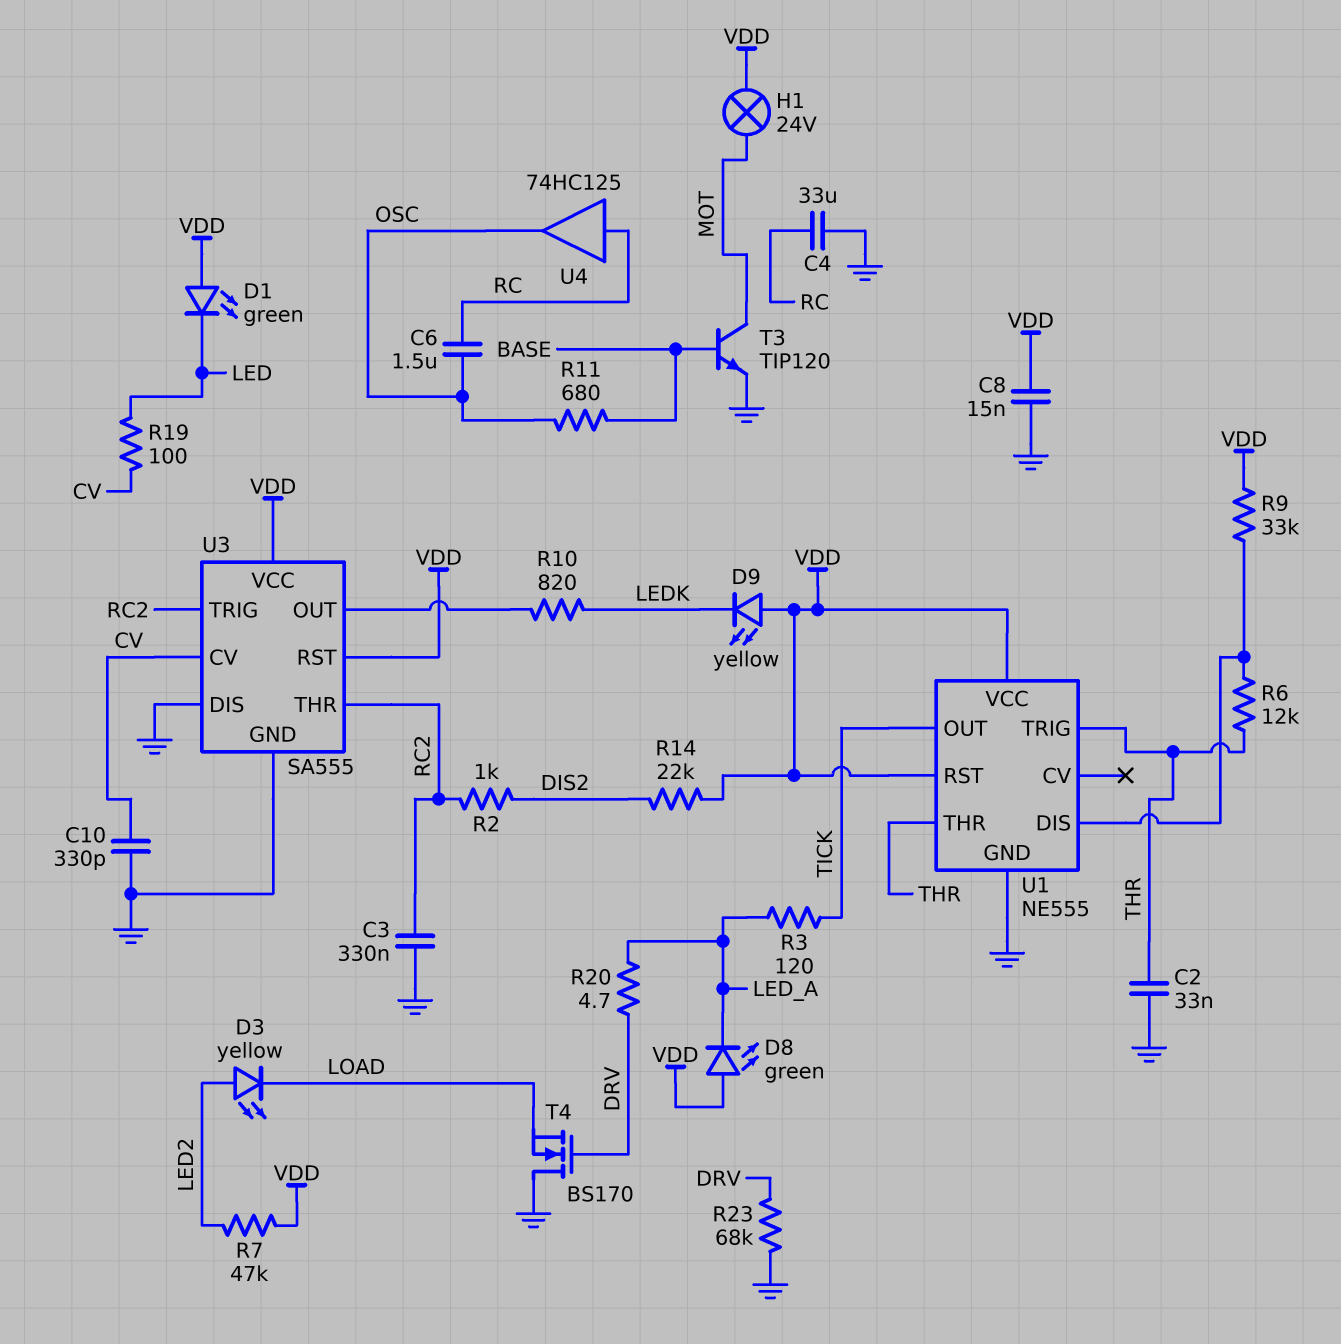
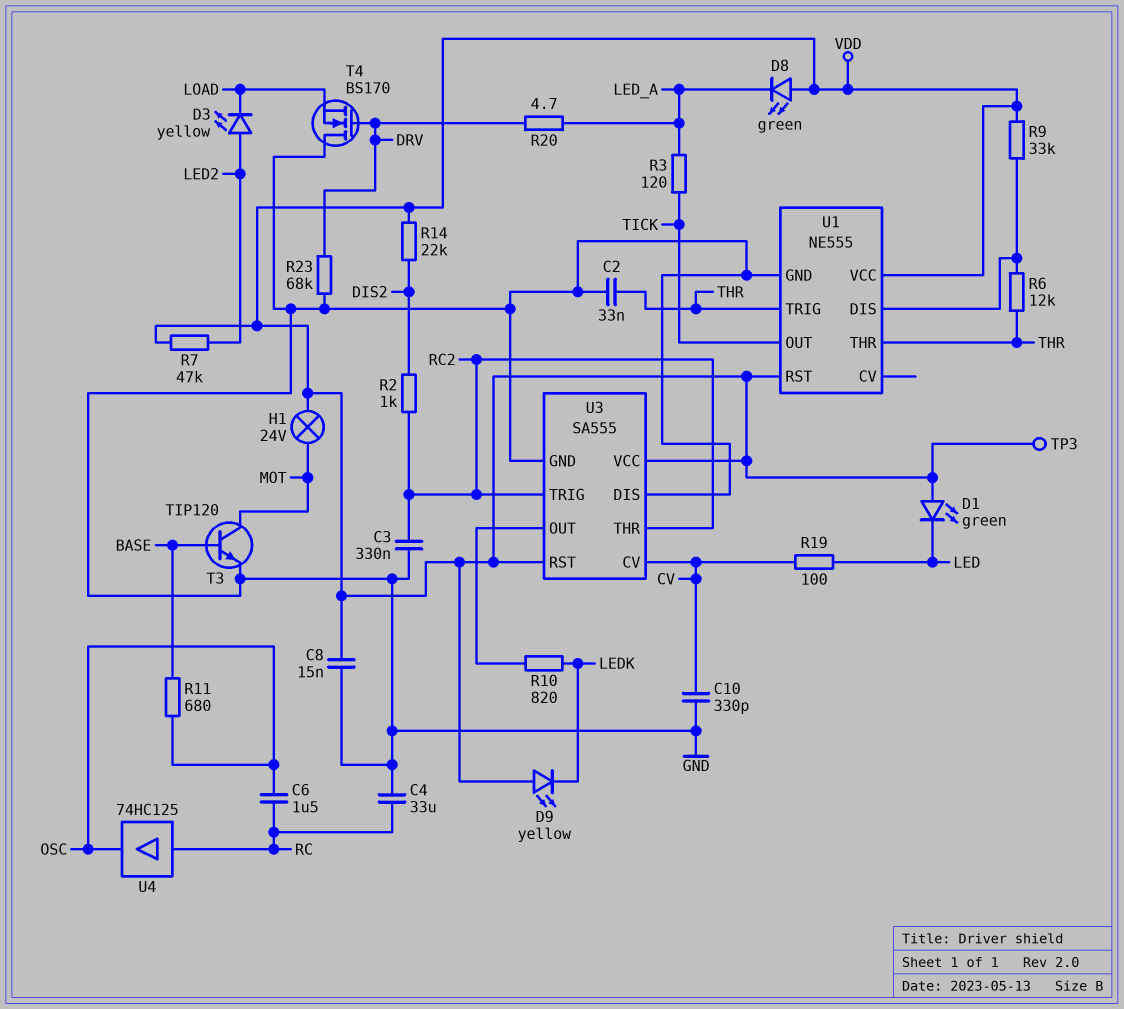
TP3: none -> test point (VDD)

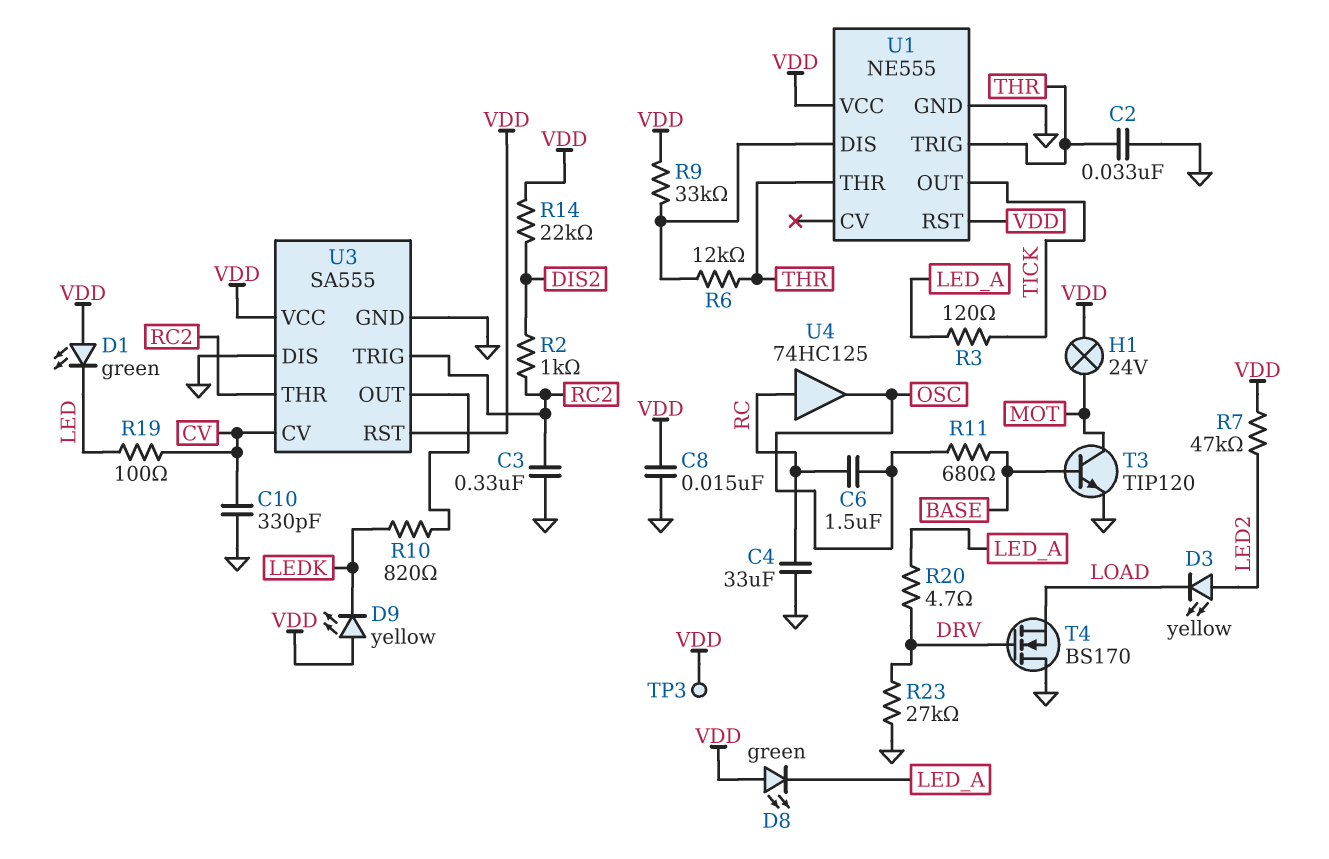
R23: 68k (DRV, GND) -> 27k (DRV, GND)

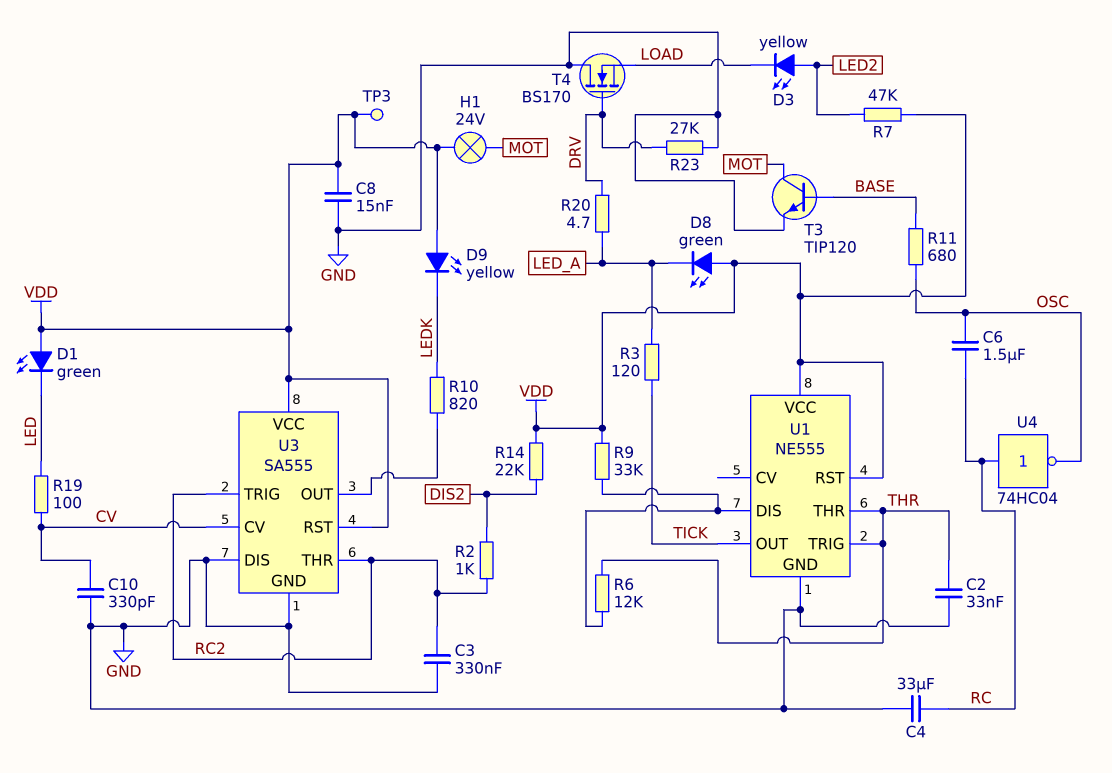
U4: buffer 74HC125 (in RC, out OSC) -> NOT 74HC04 (in RC, out OSC)

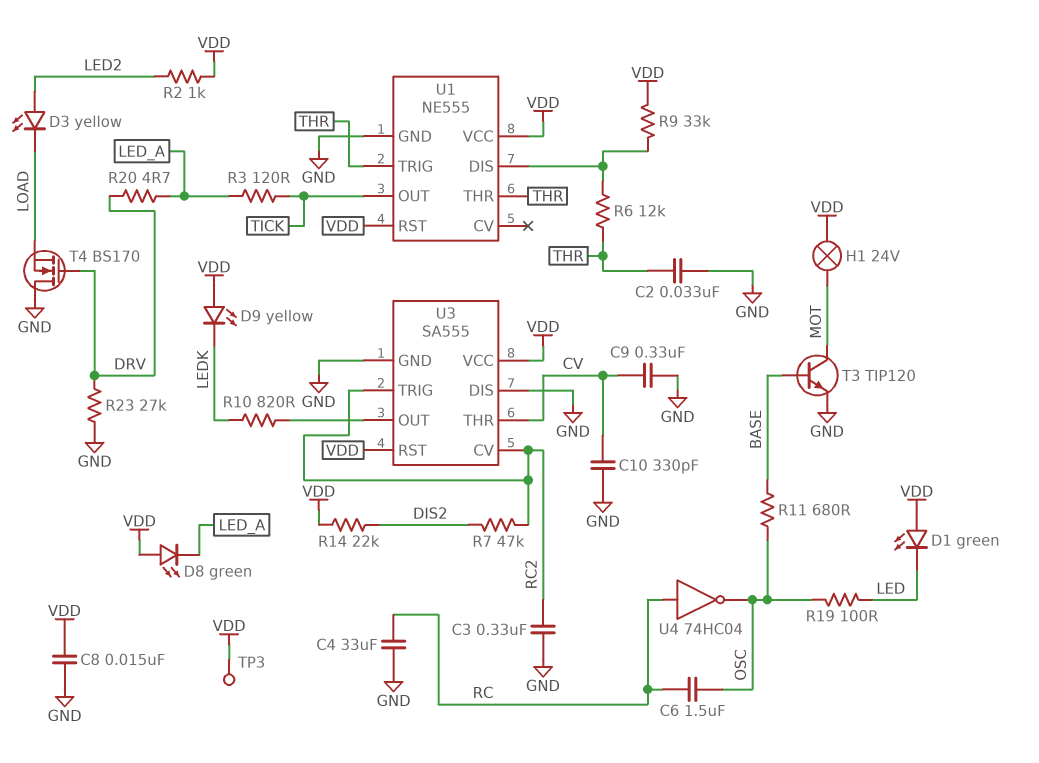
C9: none -> 330nF (CV, GND)
R2: 1k (DIS2, RC2) -> 1k (LED2, VDD)
R7: 47k (LED2, VDD) -> 47k (DIS2, RC2)
R19: 100 (CV, LED) -> 100 (LED, OSC)
U3 pin CV: CV -> RC2
U3 pin THR: RC2 -> CV

